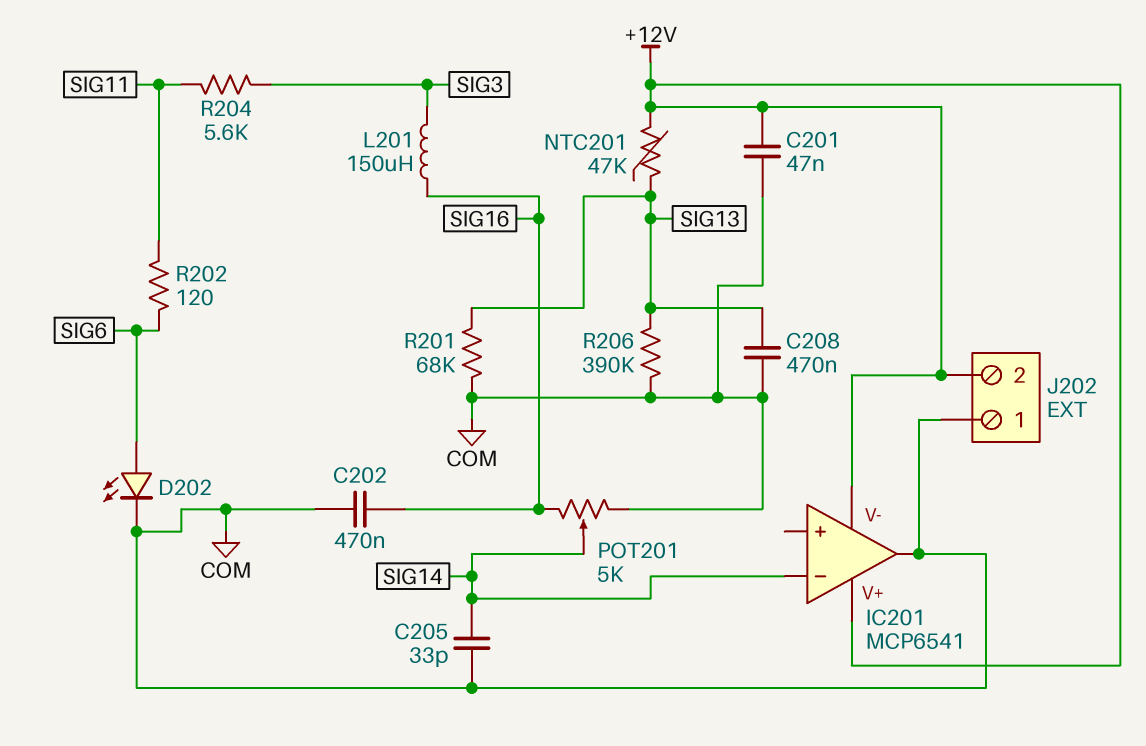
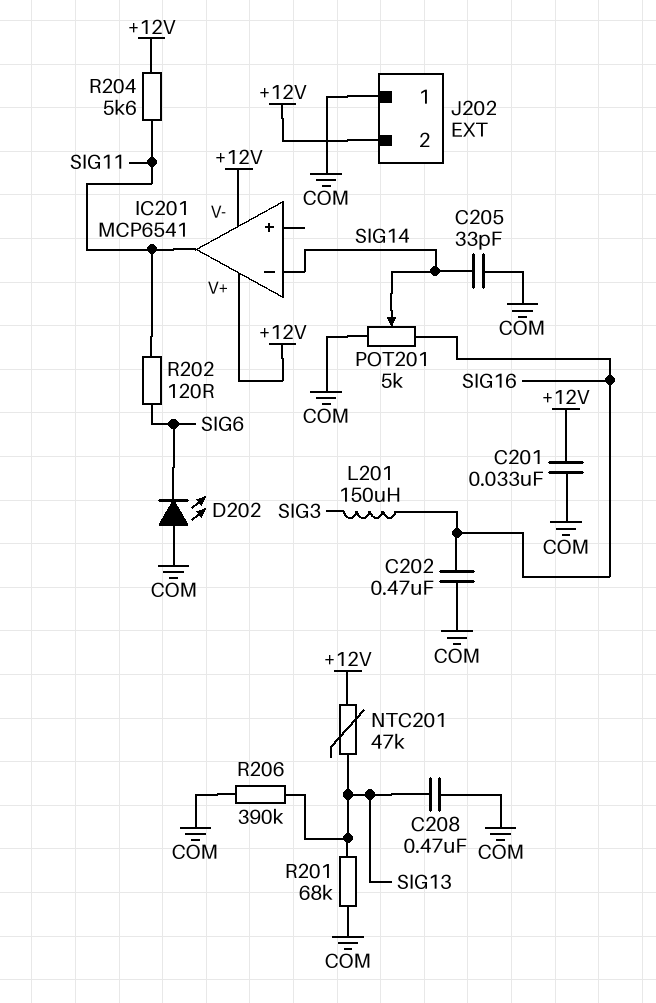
C201: 47nF (+12V, COM) -> 33nF (+12V, COM)
D202: LED (A SIG6, K COM) -> LED (A COM, K SIG6)
IC201 pin out: COM -> SIG11
R204: 5.6k (SIG3, SIG11) -> 5.6k (+12V, SIG11)

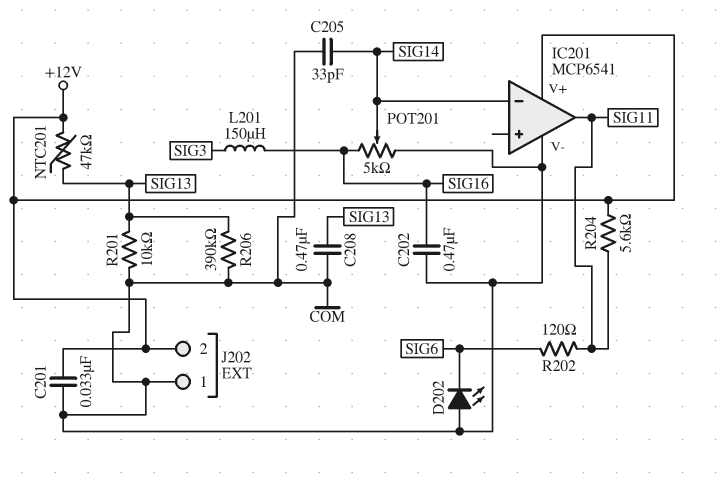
IC201 pin V-: +12V -> COM
R201: 68k (COM, SIG13) -> 10k (COM, SIG13)

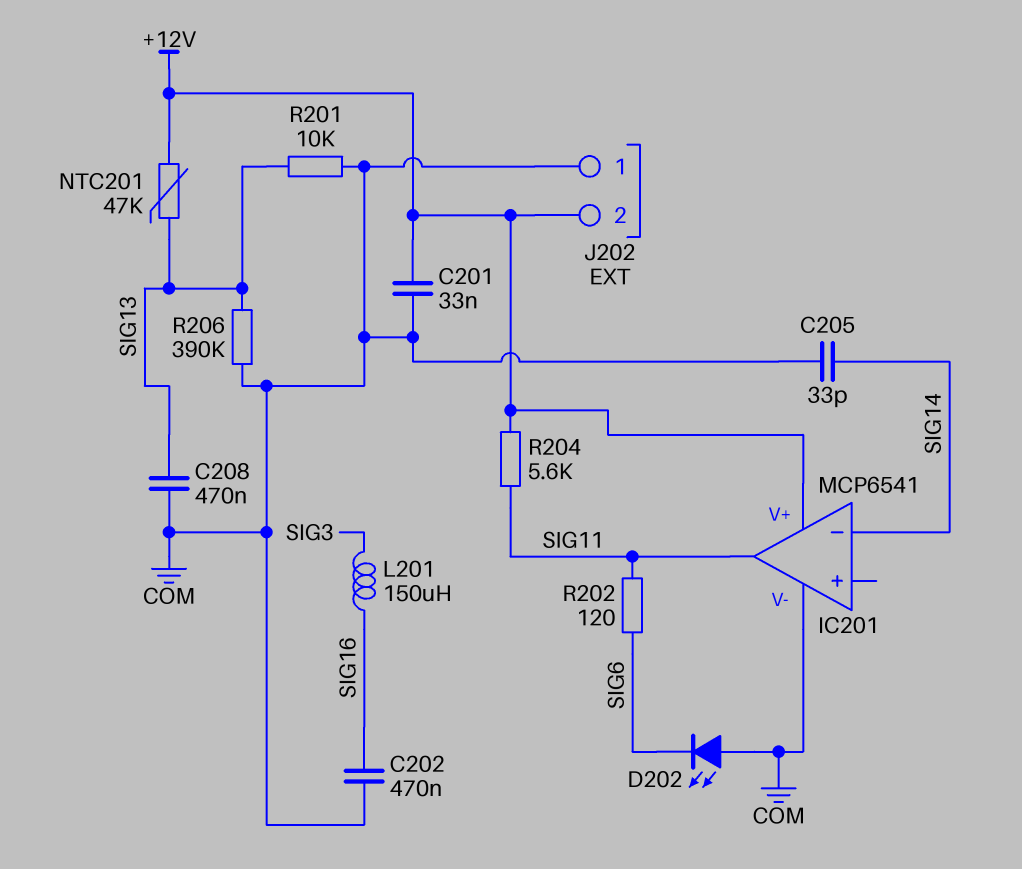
POT201: 5k (COM, SIG16, wiper SIG14) -> none

